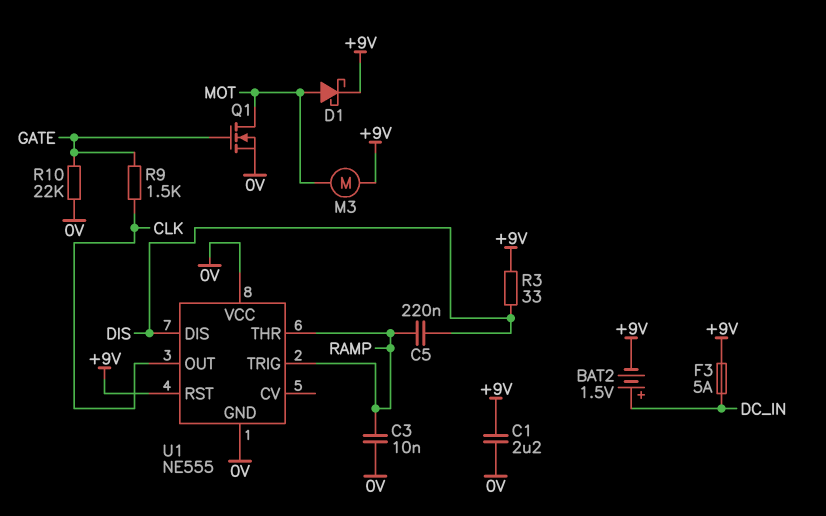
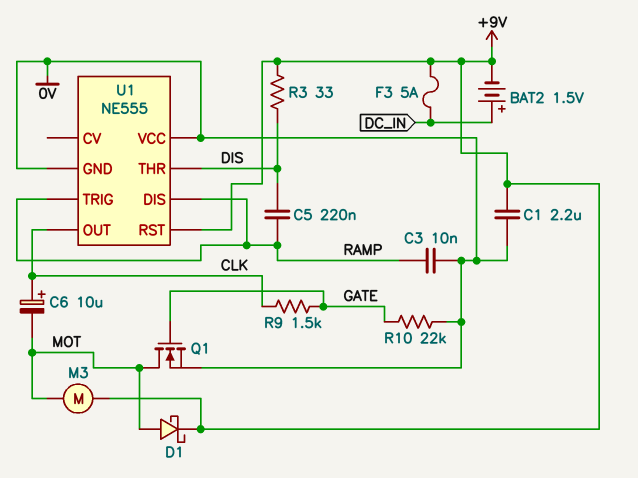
C6: none -> 10uF (plus CLK, minus MOT)
U1 pin DIS: DIS -> RAMP
U1 pin THR: RAMP -> DIS

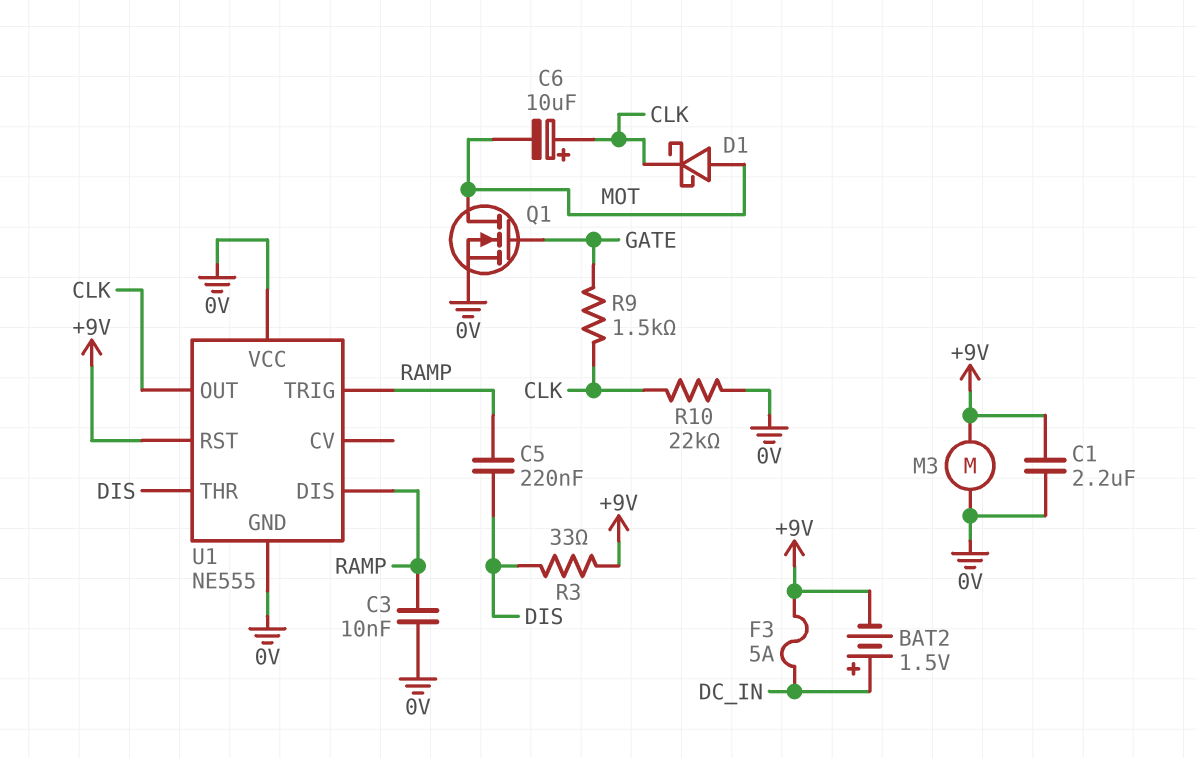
D1: schottky (A MOT, K +9V) -> schottky (A MOT, K CLK)
M3: motor (+9V, MOT) -> motor (+9V, 0V)
R10: 22k (0V, GATE) -> 22k (0V, CLK)

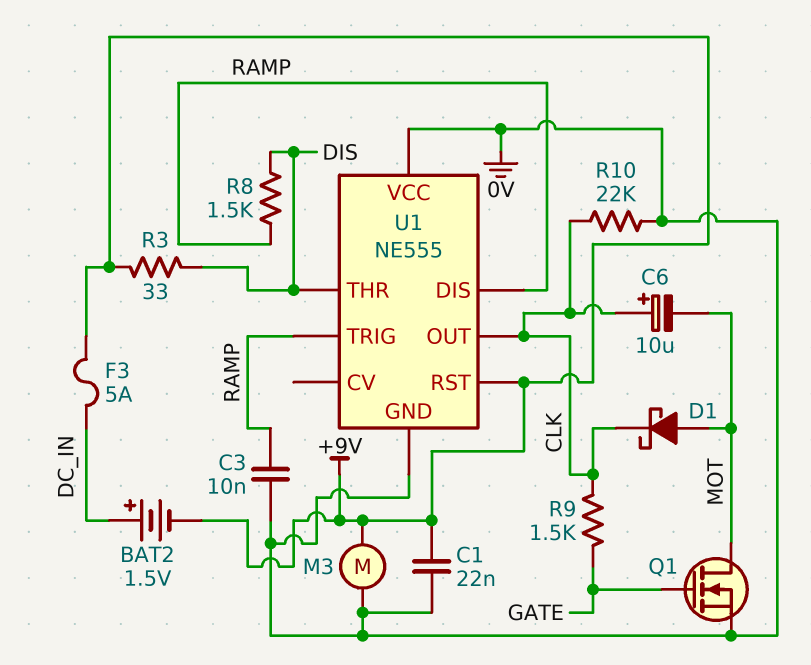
C1: 2.2uF (+9V, 0V) -> 22nF (+9V, 0V)
C5: 220nF (DIS, RAMP) -> none
R8: none -> 1.5k (DIS, RAMP)

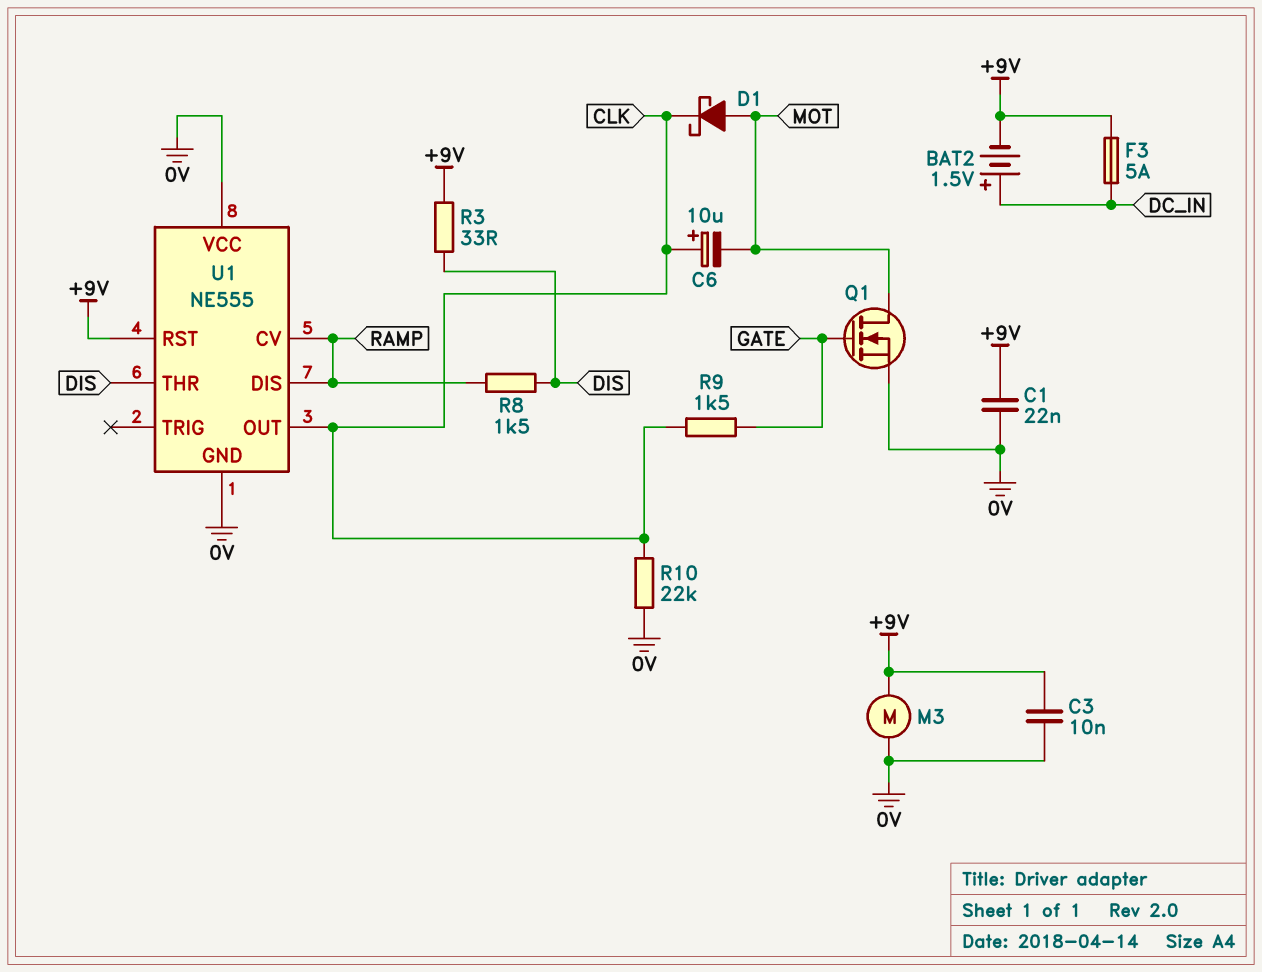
C3: 10nF (0V, RAMP) -> 10nF (+9V, 0V)
U1 pin CV: none -> RAMP
U1 pin TRIG: RAMP -> none

